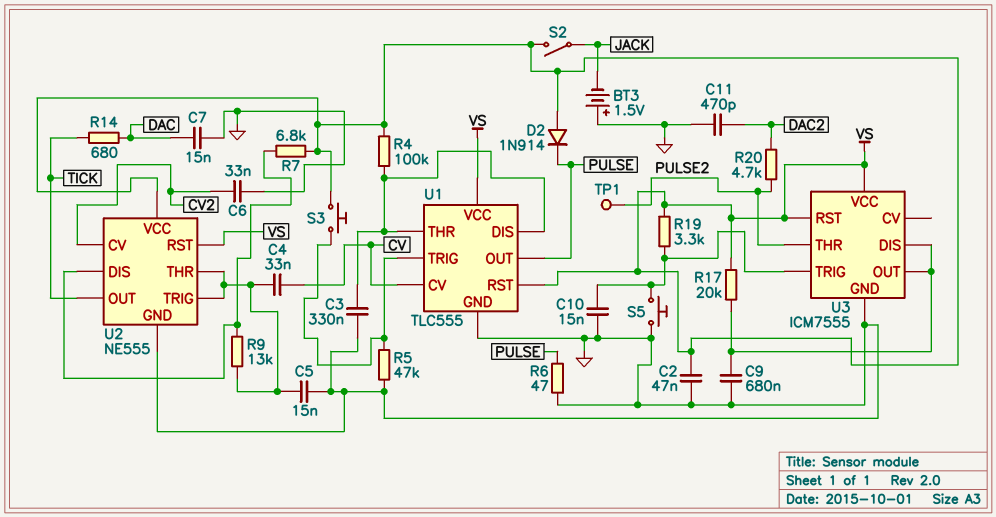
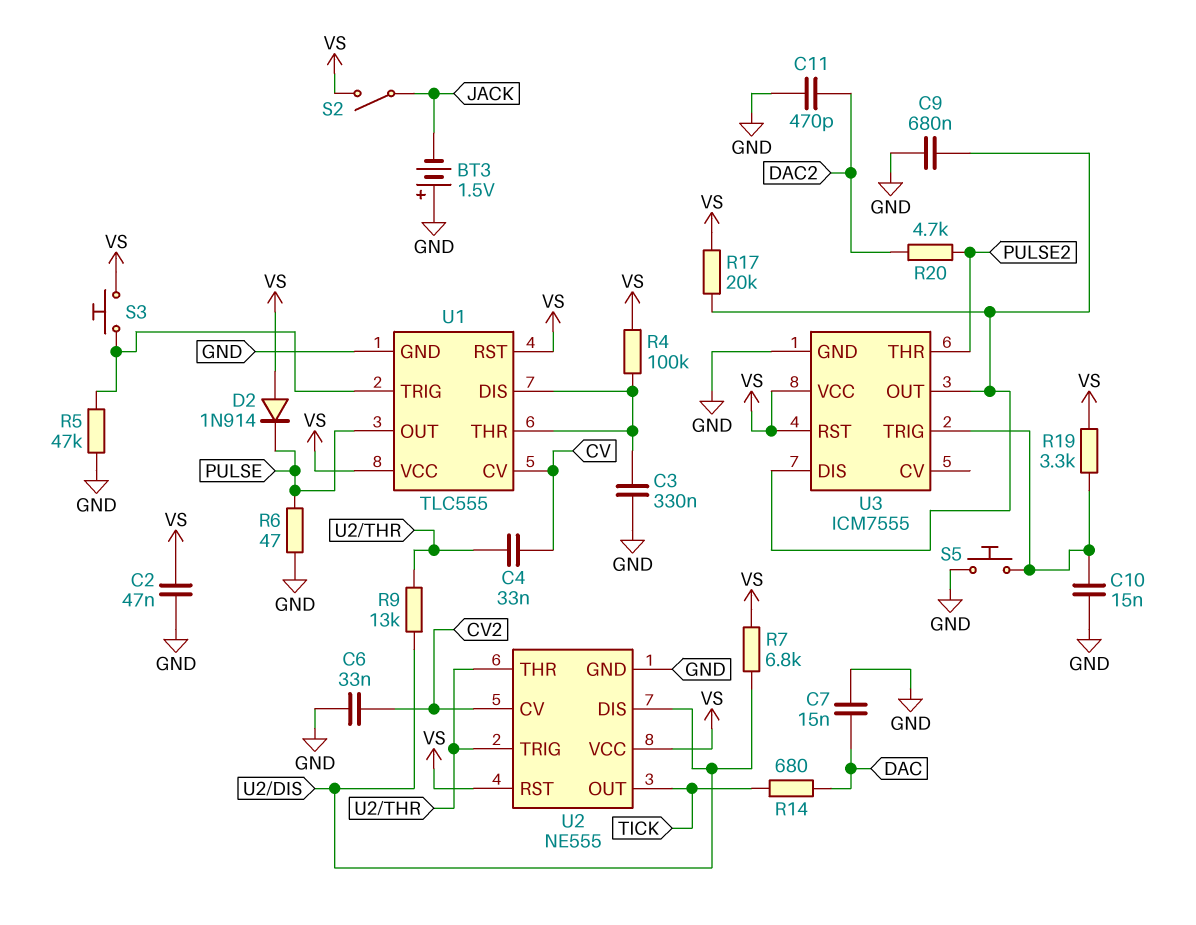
C5: 15nF (GND, U2/THR) -> none
TP1: test point (PULSE2) -> none

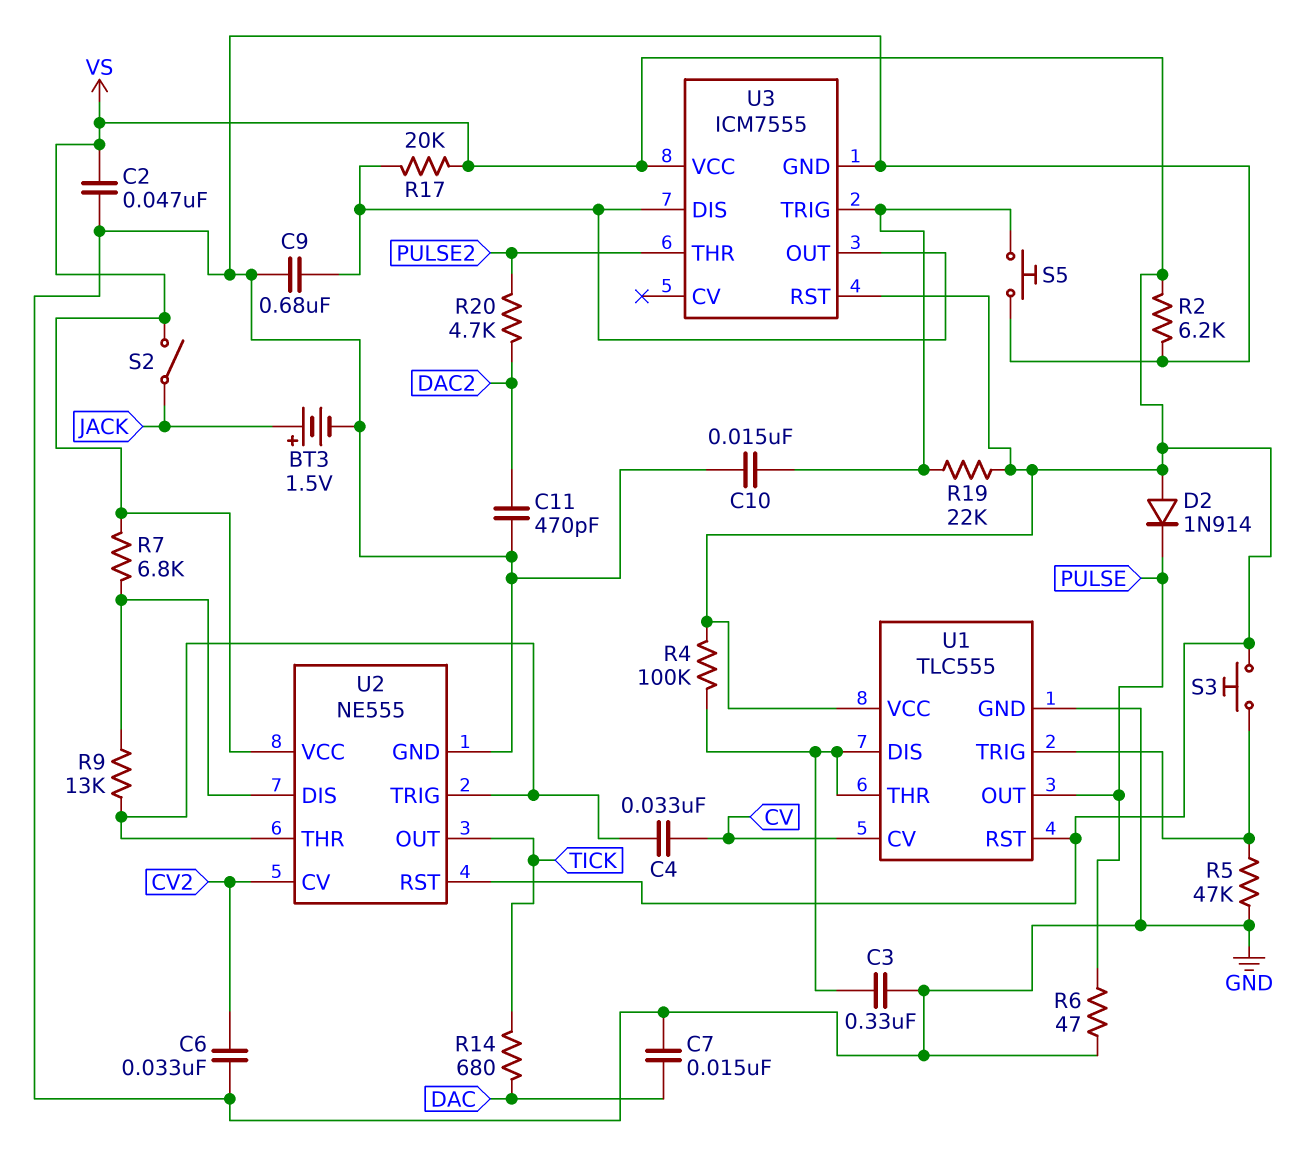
BT3: 1.5V (plus GND, minus JACK) -> 1.5V (plus JACK, minus GND)
R2: none -> 6.2k (GND, VS)
R19: 3.3k (U3/TRIG, VS) -> 22k (U3/TRIG, VS)

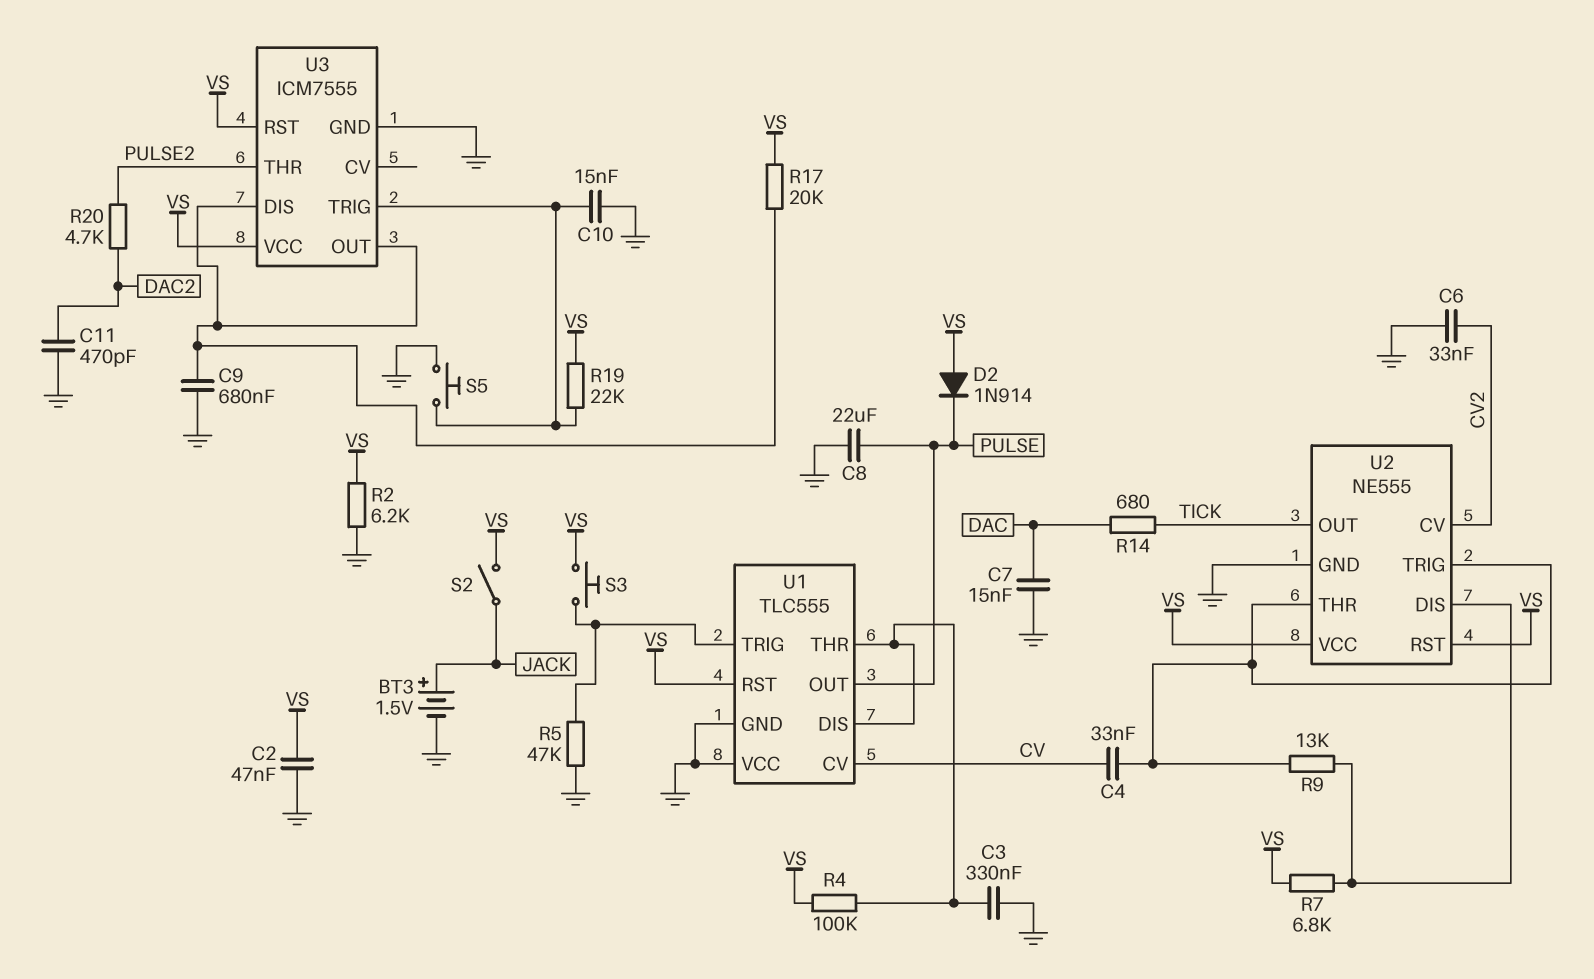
C8: none -> 22uF (GND, PULSE)
R6: 47 (GND, PULSE) -> none
U1 pin VCC: VS -> GND

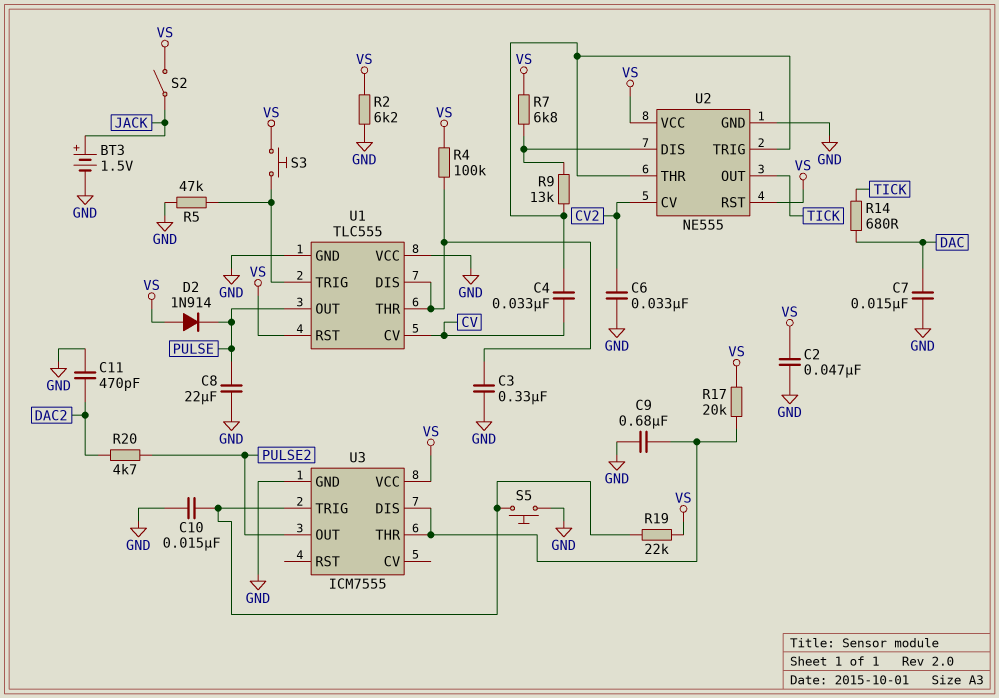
U3 pin OUT: U3/DIS -> PULSE2
U3 pin RST: VS -> none
U3 pin THR: PULSE2 -> U3/DIS

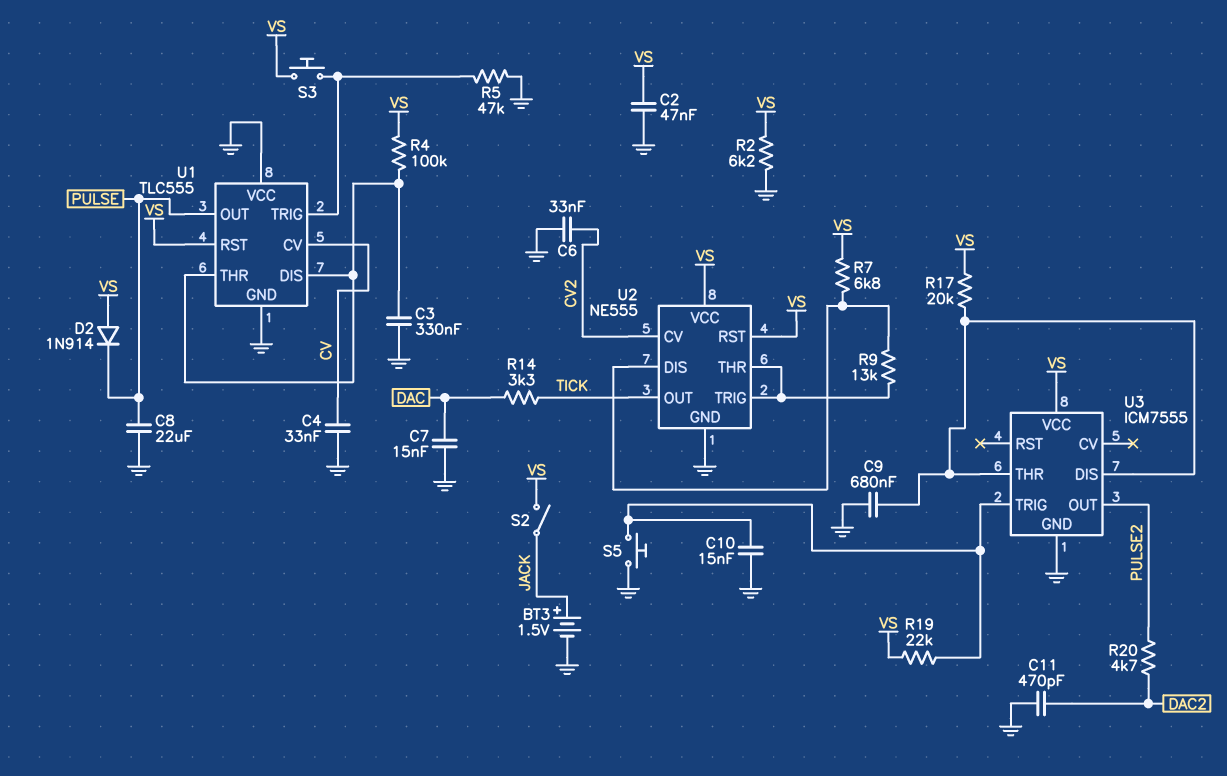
C4: 33nF (CV, U2/THR) -> 33nF (CV, GND)
R14: 680 (DAC, TICK) -> 3.3k (DAC, TICK)

